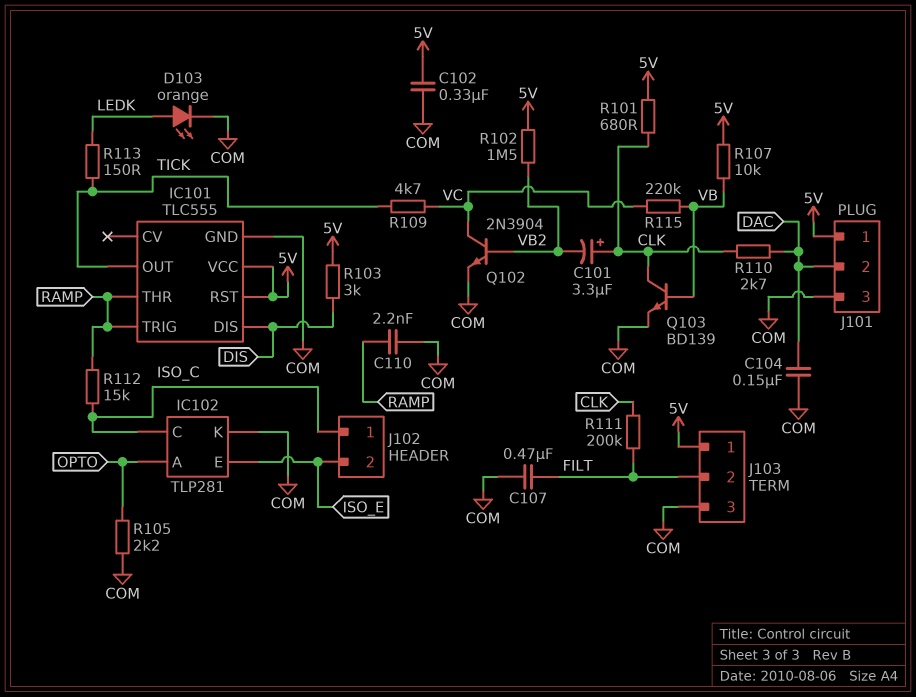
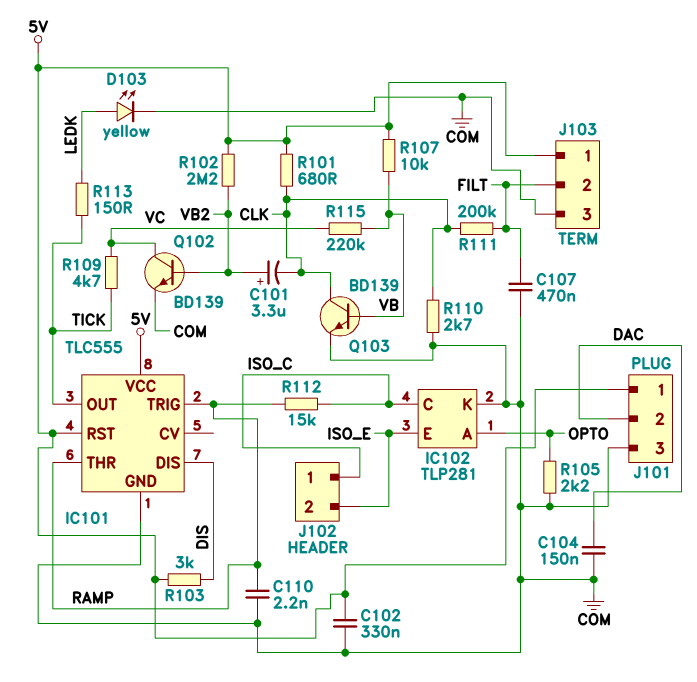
C101: 3.3uF (plus CLK, minus VB2) -> 3.3uF (plus VB2, minus CLK)
D103: LED orange (A LEDK, K COM) -> LED yellow (A LEDK, K COM)
Q102: NPN 2N3904 (B VB2, C VC, E COM) -> NPN BD139 (B VB2, C VC, E COM)
R102: 1.5M (5V, VB2) -> 2.2M (5V, VB2)
R110: 2.7k (CLK, DAC) -> 2.7k (CLK, COM)

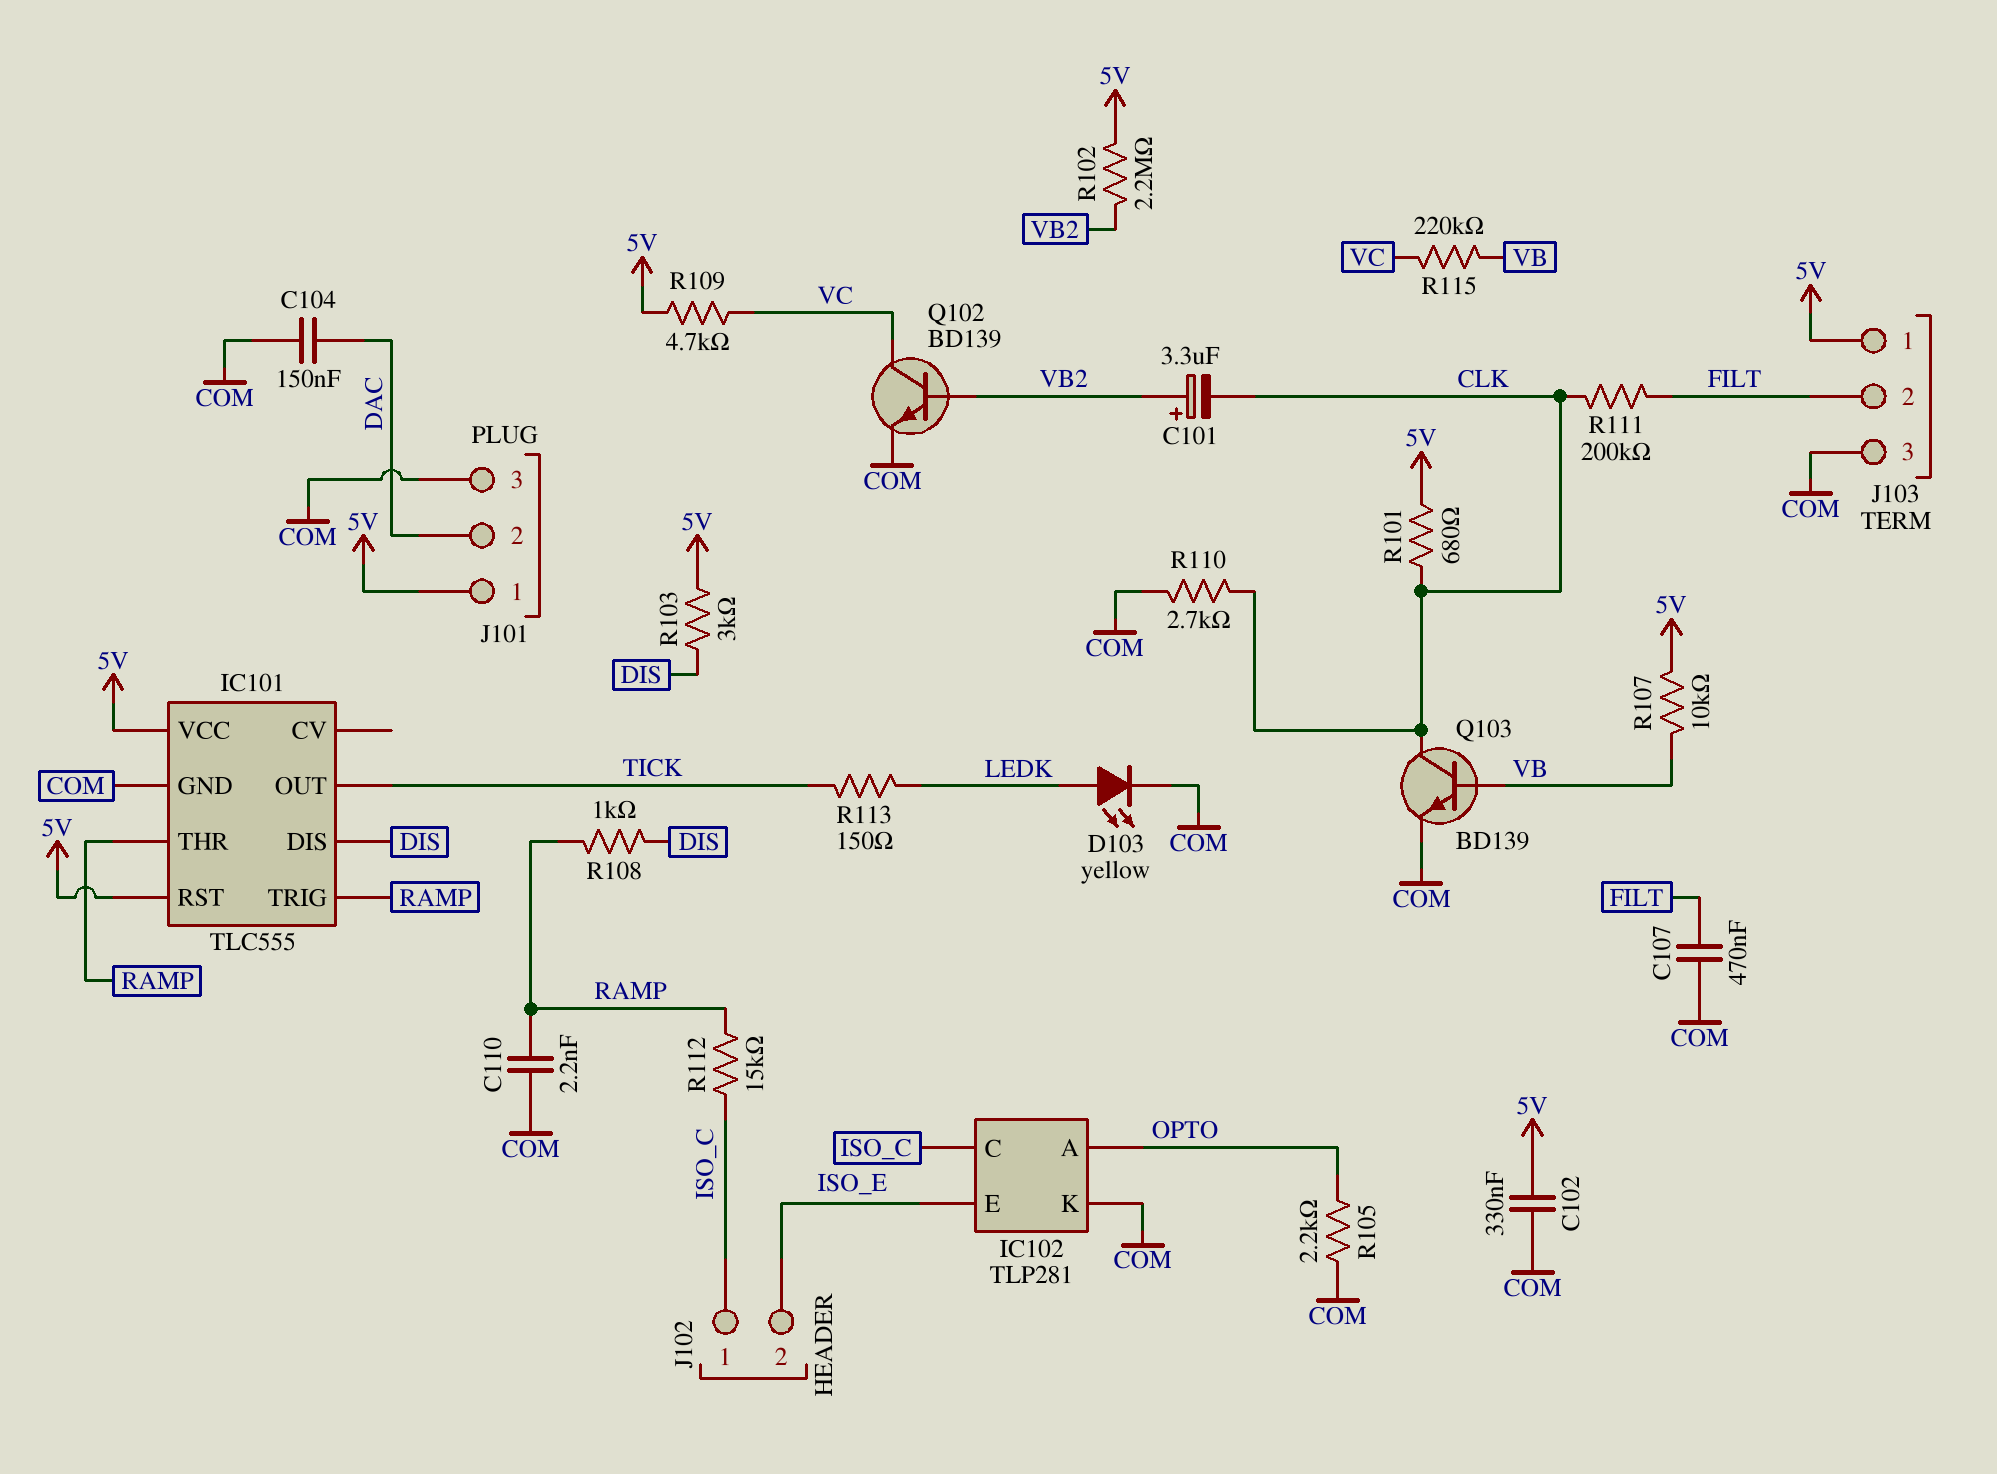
R108: none -> 1k (DIS, RAMP)
R109: 4.7k (TICK, VC) -> 4.7k (5V, VC)

